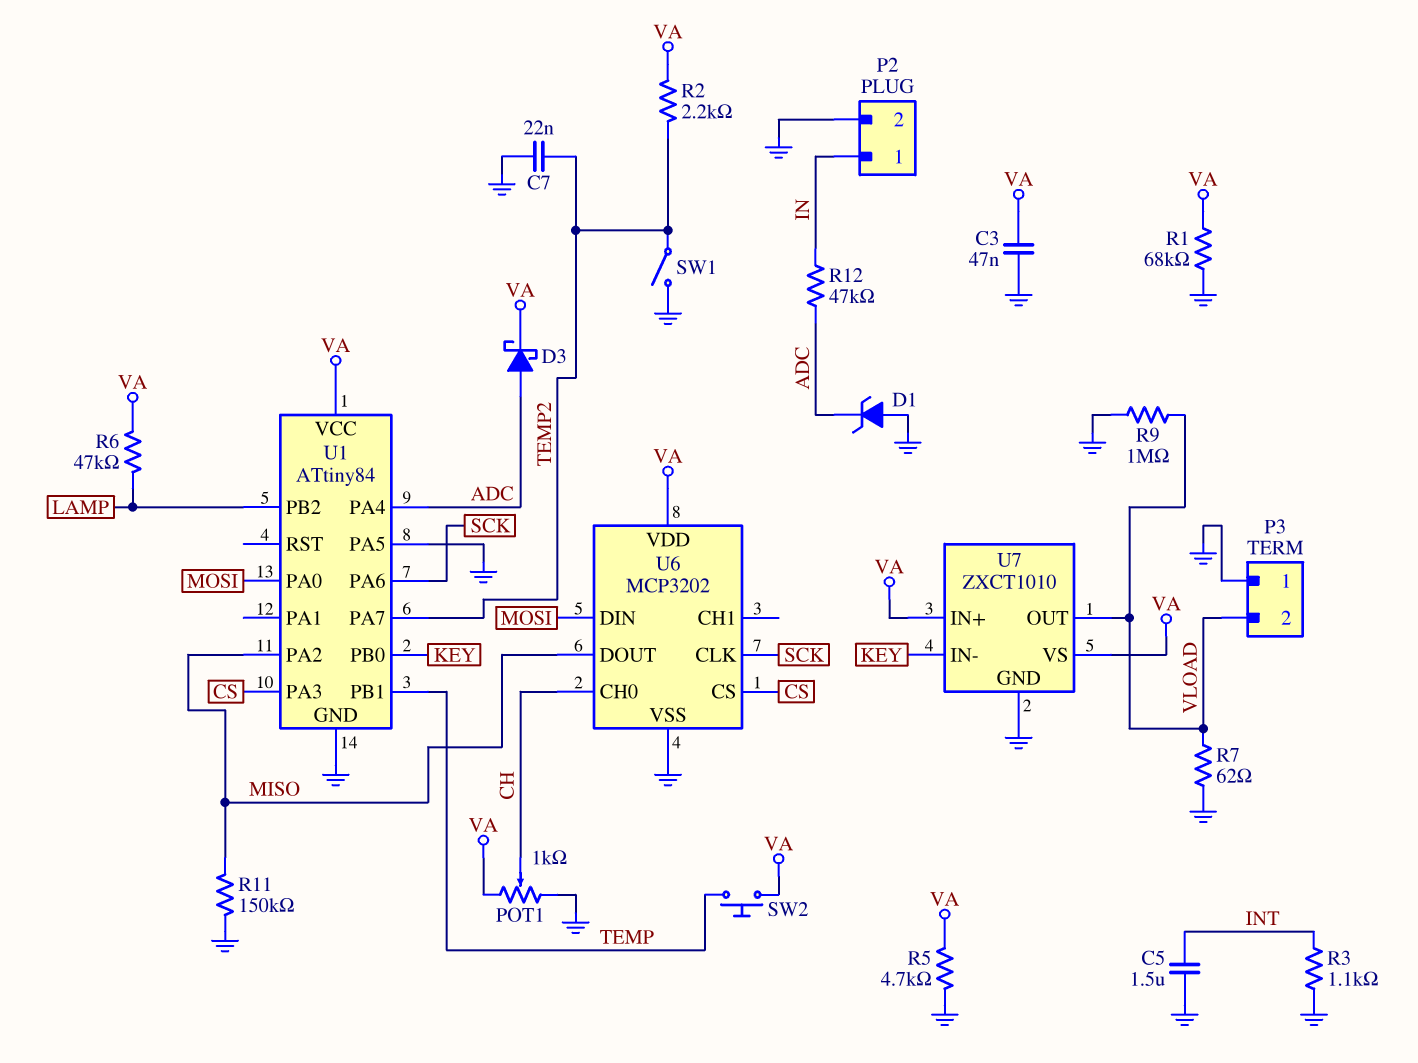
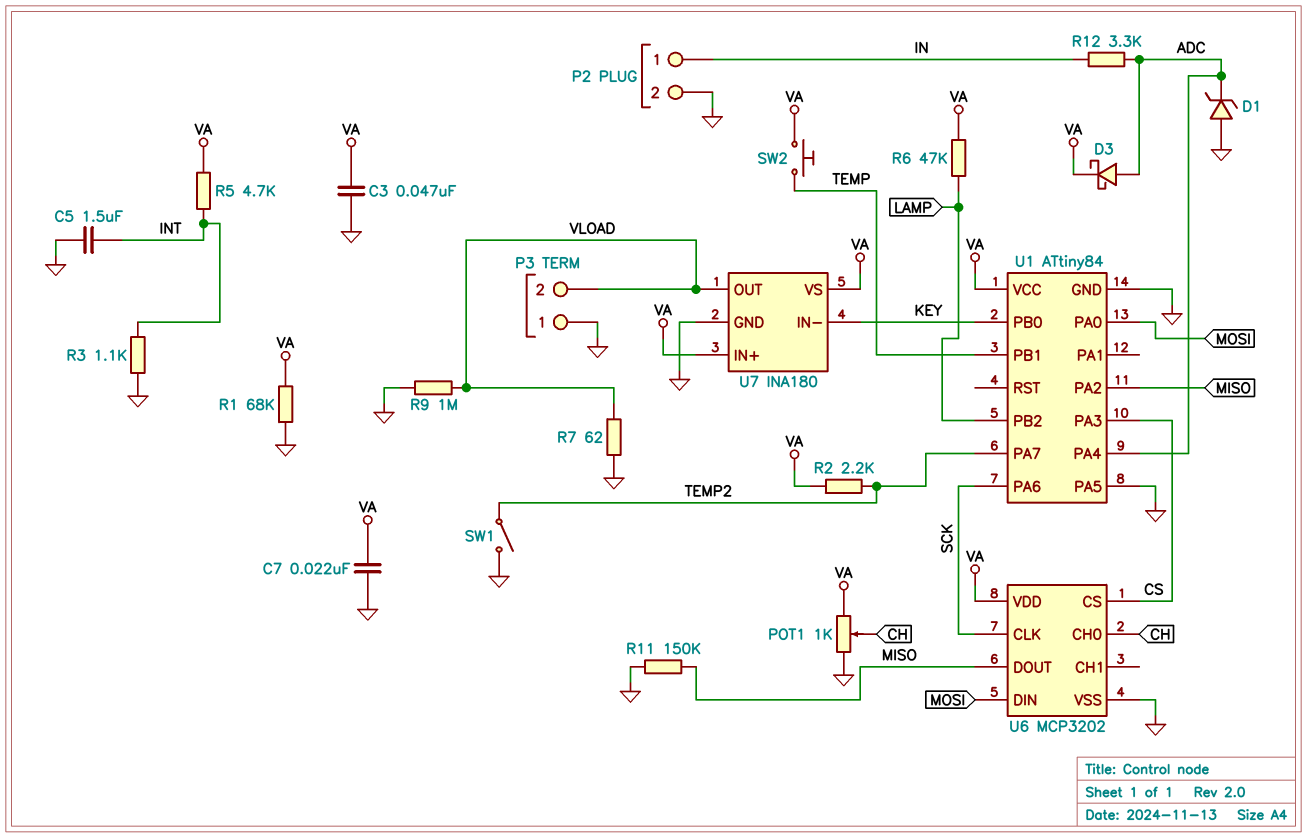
C7: 22nF (GND, TEMP2) -> 22nF (GND, VA)
R5: 4.7k (GND, VA) -> 4.7k (INT, VA)
R12: 47k (ADC, IN) -> 3.3k (ADC, IN)
U7: ZXCT1010 -> INA180

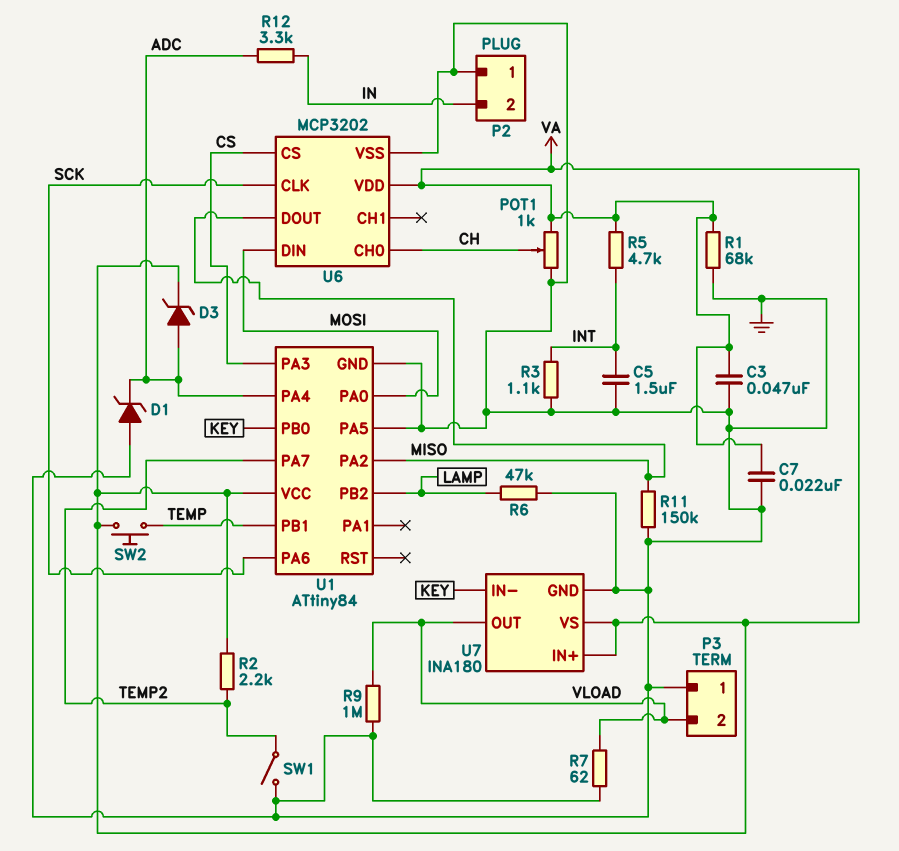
D3: schottky (A ADC, K VA) -> zener (A ADC, K VA)
P2 pin 1: IN -> GND
P2 pin 2: GND -> IN
R6: 47k (LAMP, VA) -> 47k (GND, LAMP)

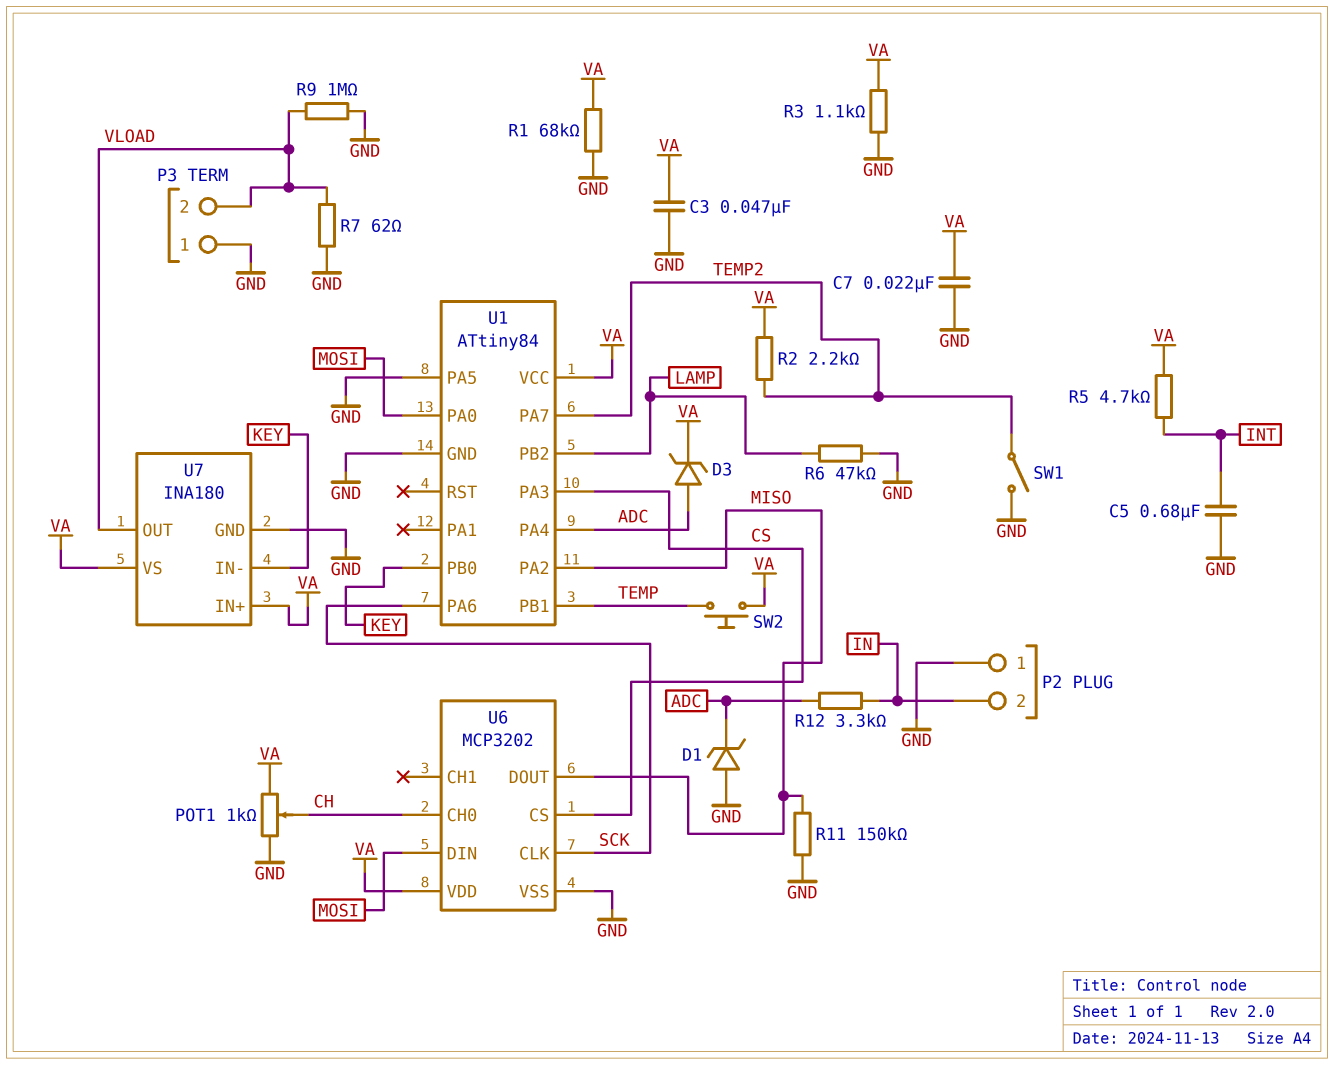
C5: 1.5uF (GND, INT) -> 680nF (GND, INT)
R3: 1.1k (GND, INT) -> 1.1k (GND, VA)

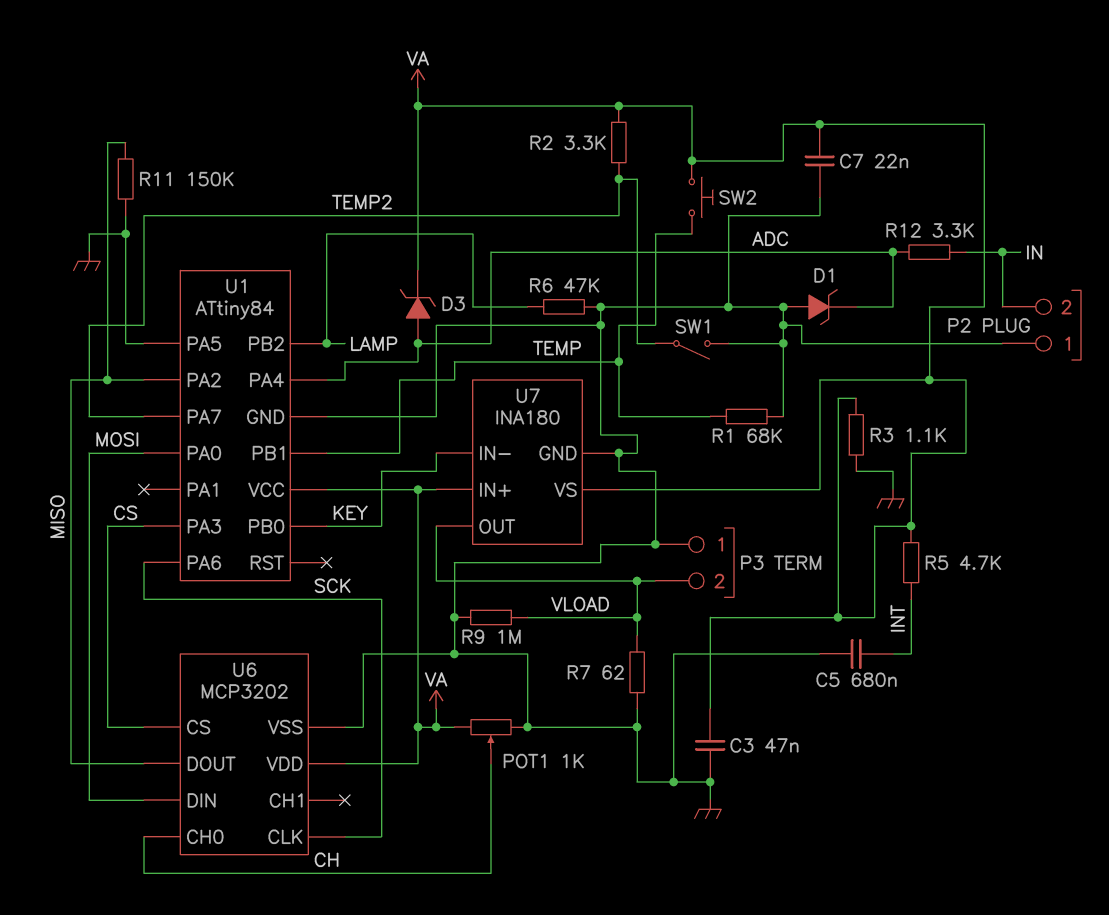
R1: 68k (GND, VA) -> 68k (GND, TEMP)
R2: 2.2k (TEMP2, VA) -> 3.3k (TEMP2, VA)

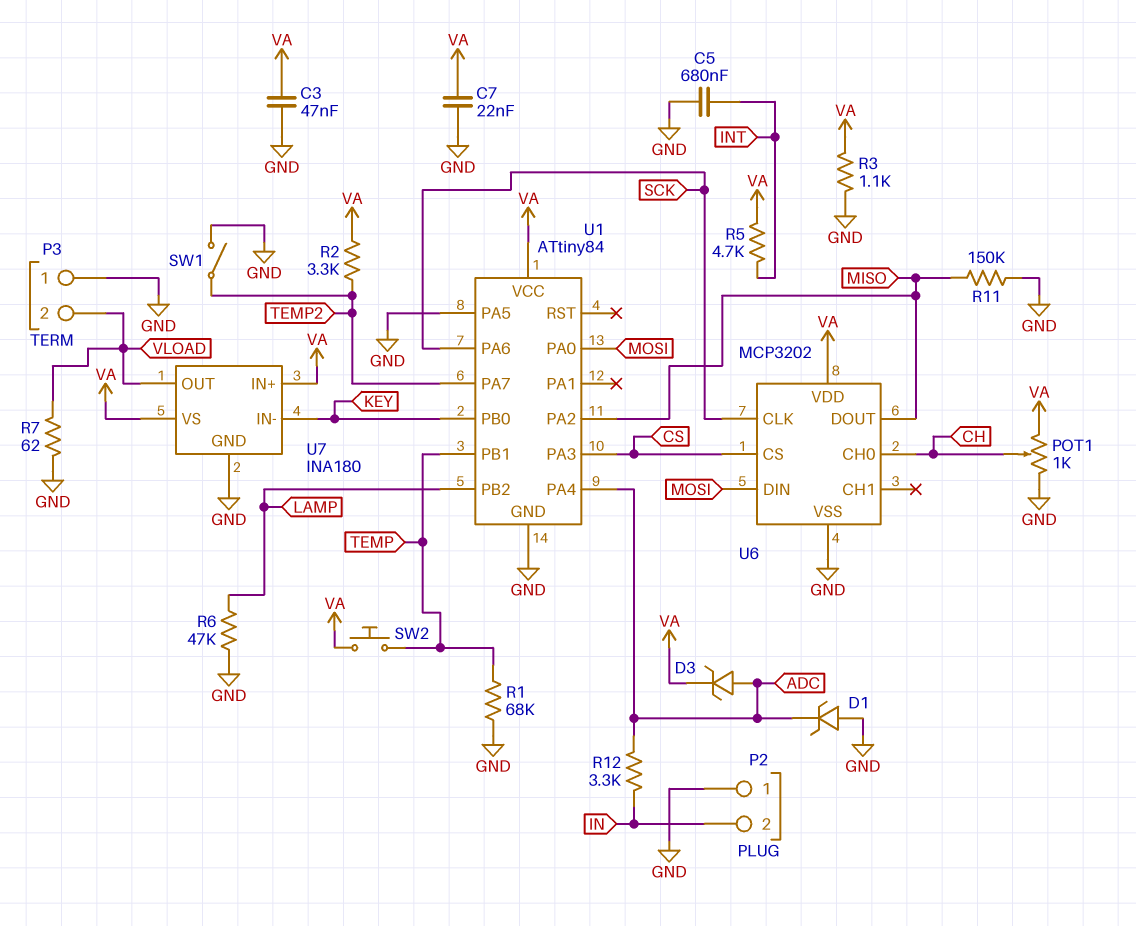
R9: 1M (GND, VLOAD) -> none

